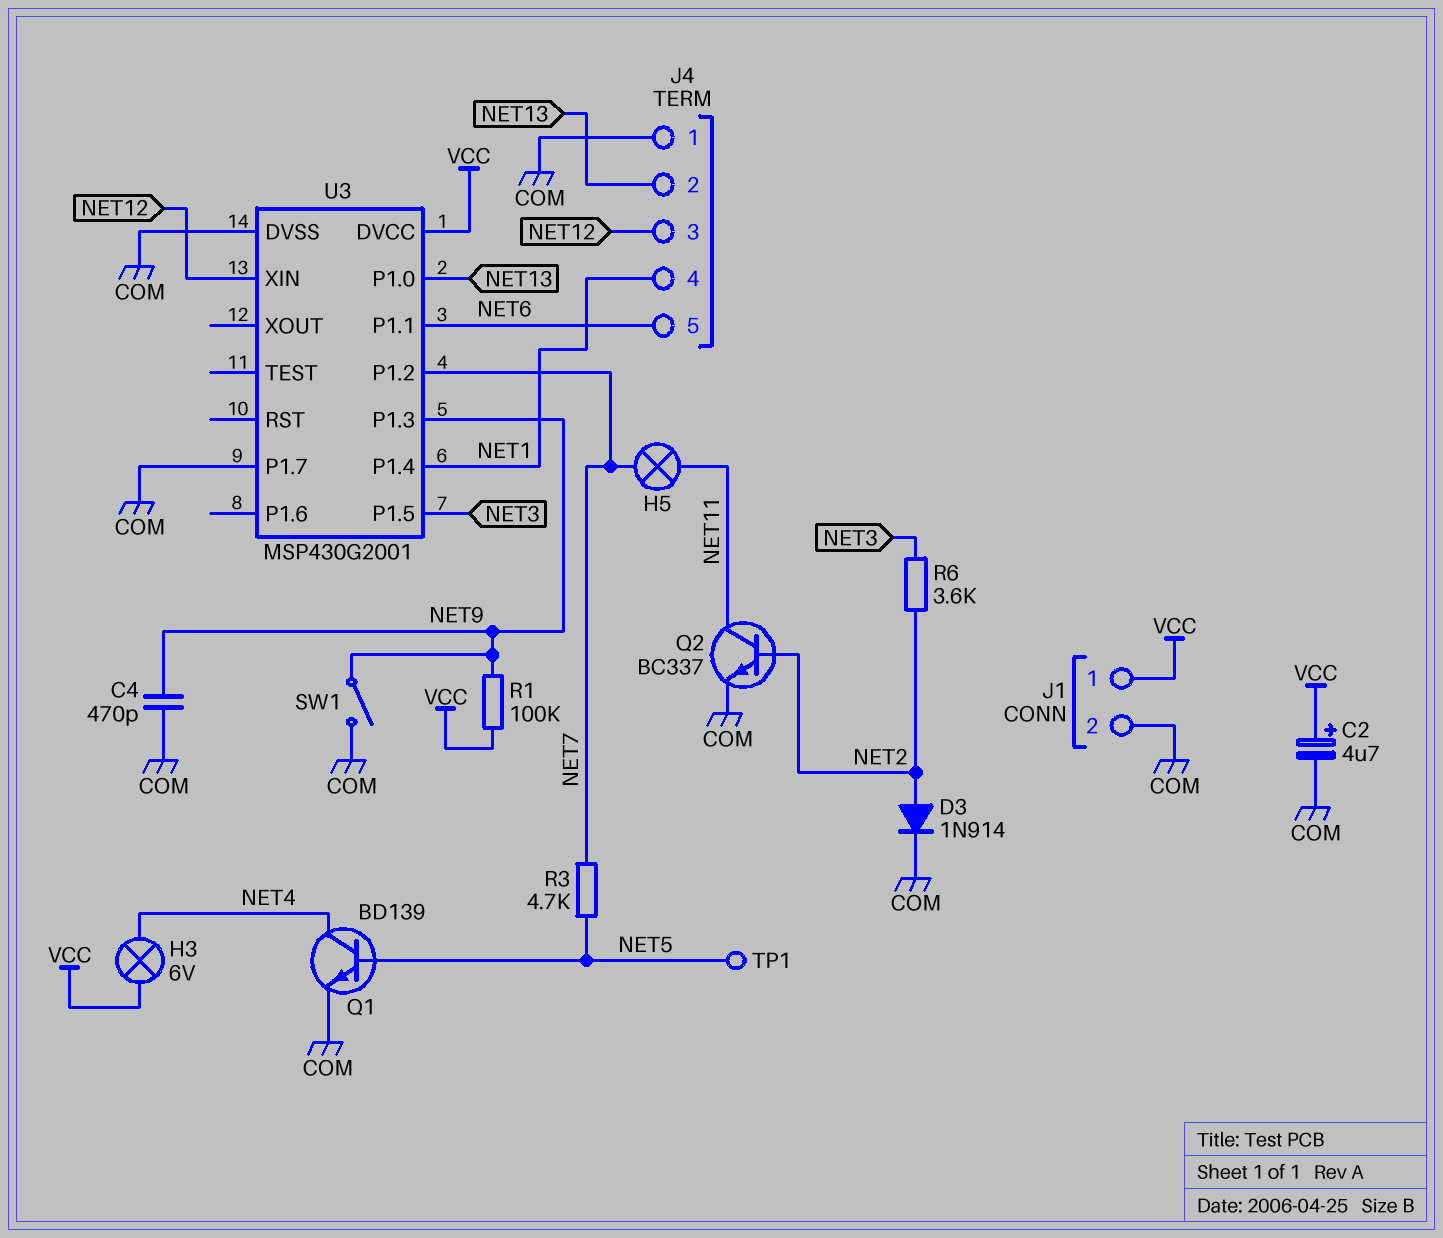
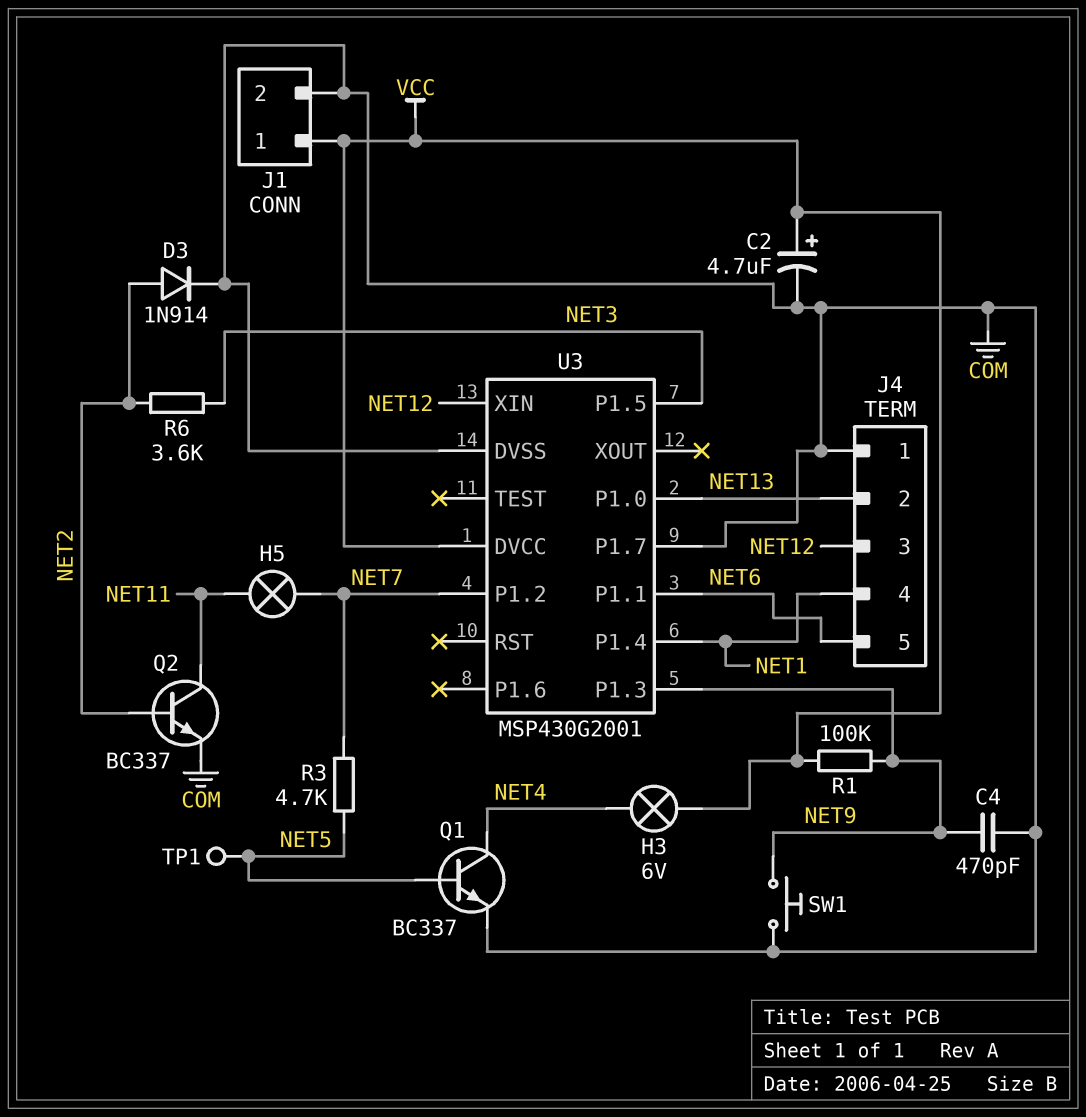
Q1: NPN BD139 (B NET5, C NET4, E COM) -> NPN BC337 (B NET5, C NET4, E COM)
SW1: switch (COM, NET9) -> button (COM, NET9)

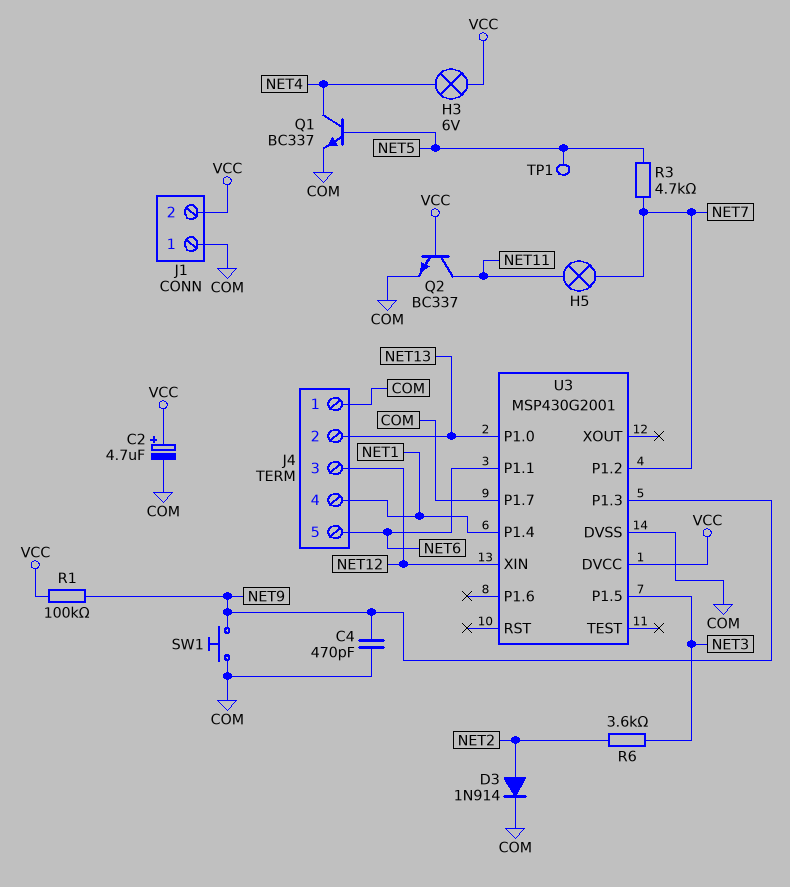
J1 pin 1: VCC -> COM
J1 pin 2: COM -> VCC
Q2: NPN BC337 (B NET2, C NET11, E COM) -> NPN BC337 (B VCC, C NET11, E COM)

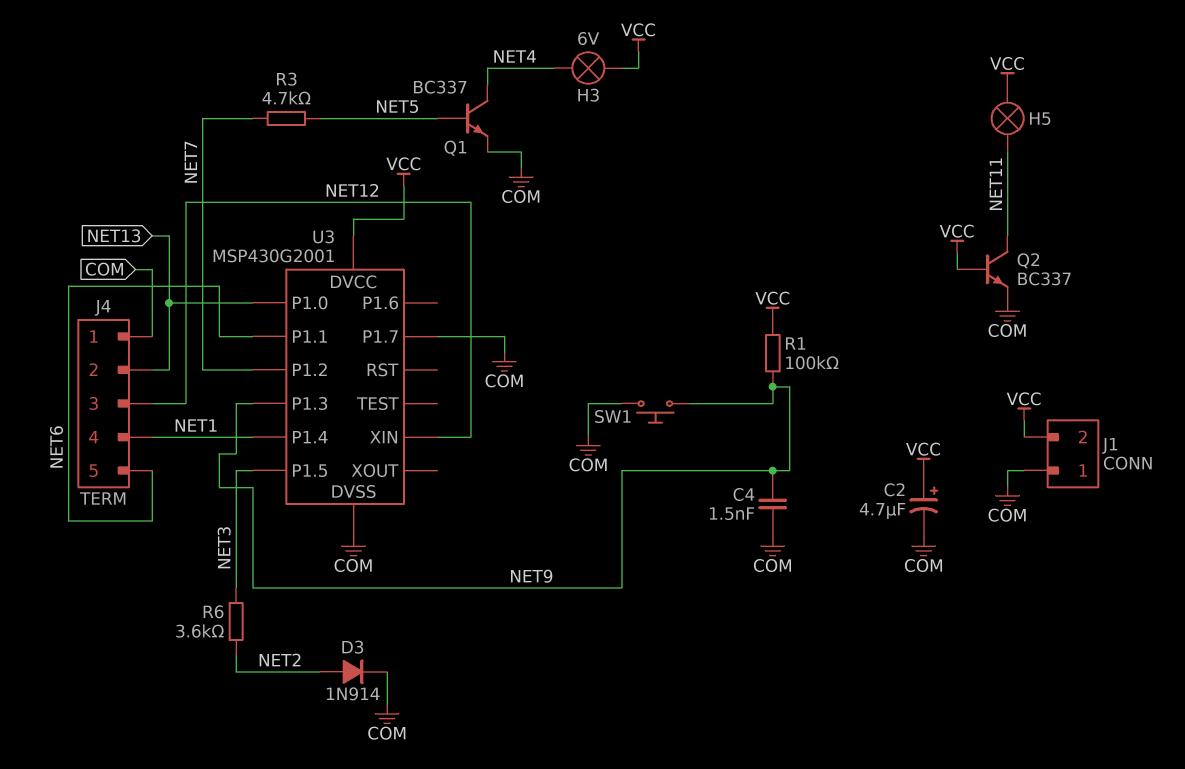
C4: 470pF (COM, NET9) -> 1.5nF (COM, NET9)
H5: lamp (NET7, NET11) -> lamp (NET11, VCC)
TP1: test point (NET5) -> none

